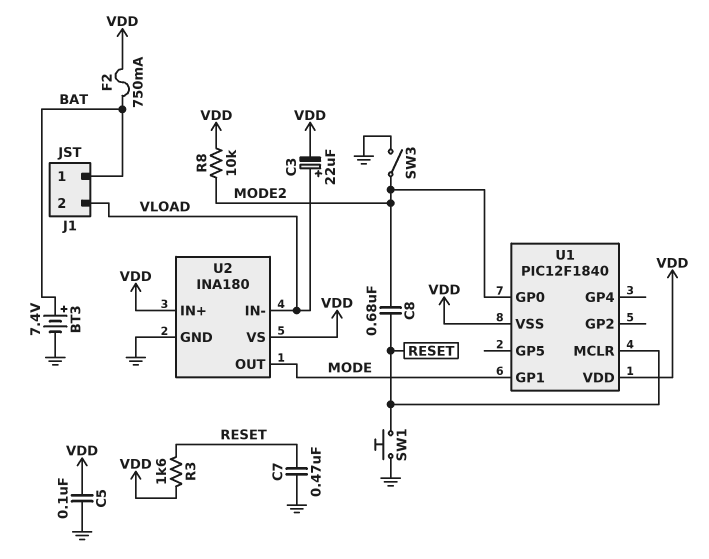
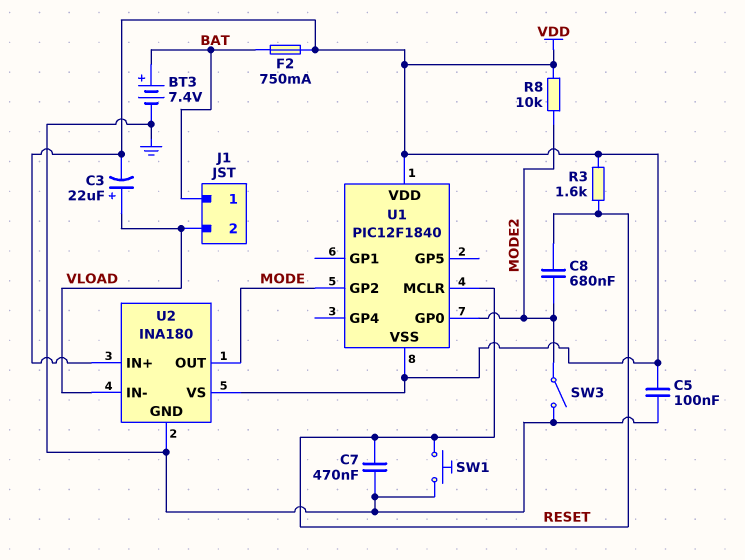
U1 pin GP1: MODE -> none
U1 pin GP2: none -> MODE

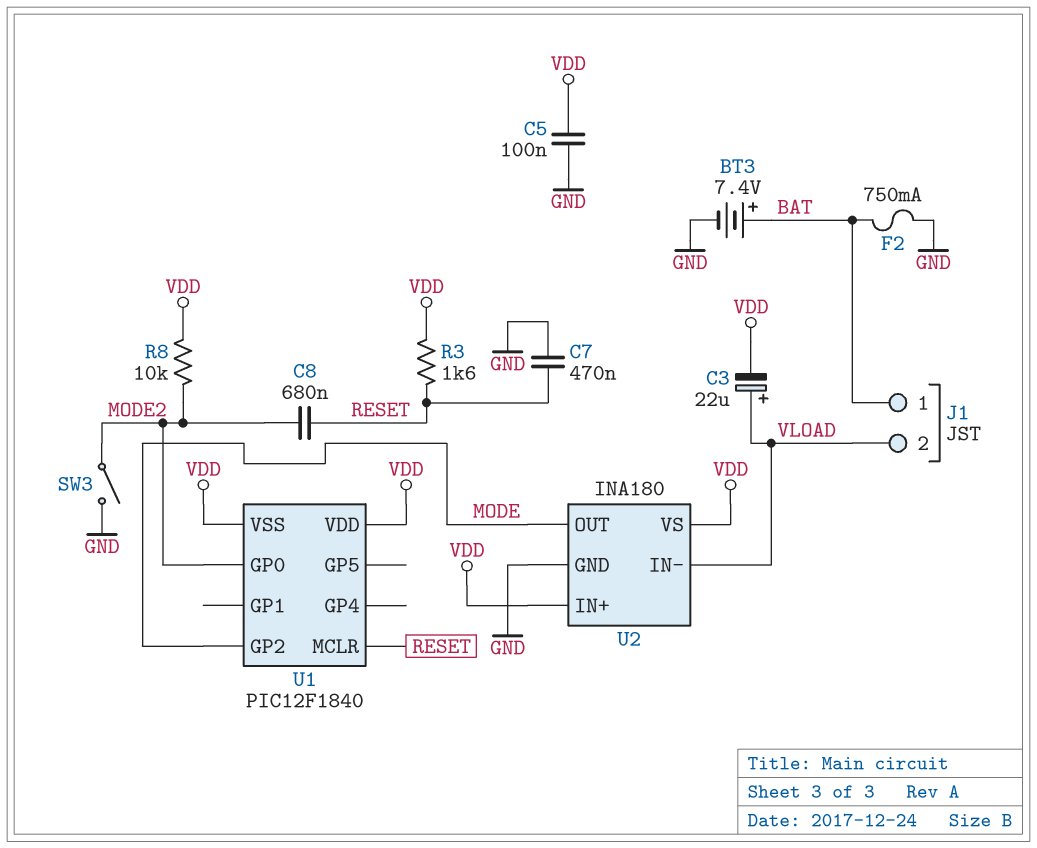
F2: 750mA (BAT, VDD) -> 750mA (BAT, GND)
SW1: button (GND, RESET) -> none

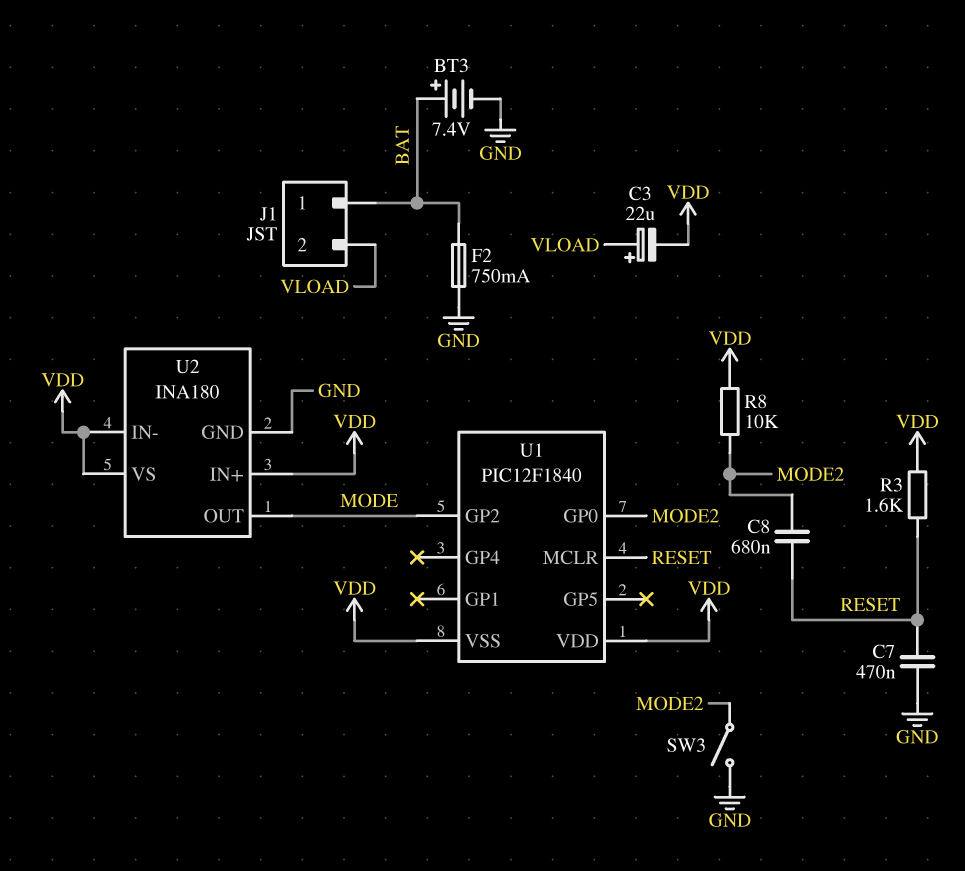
C5: 100nF (GND, VDD) -> none
U2 pin IN-: VLOAD -> VDD

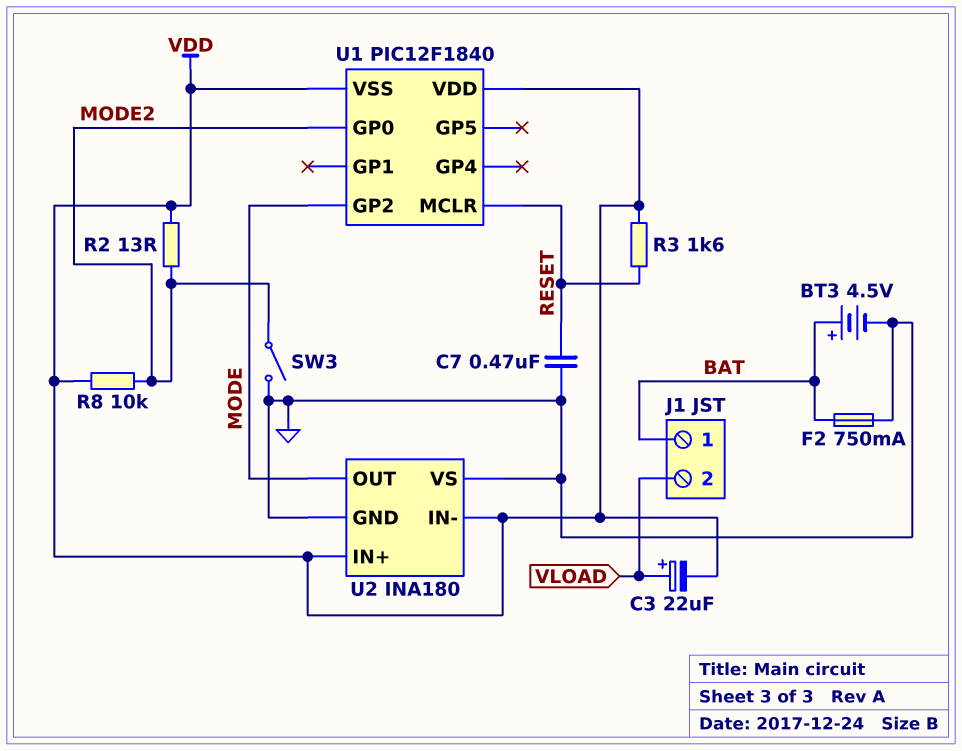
BT3: 7.4V (plus BAT, minus GND) -> 4.5V (plus BAT, minus GND)
C8: 680nF (MODE2, RESET) -> none
R2: none -> 13 (MODE2, VDD)
U2 pin VS: VDD -> GND

